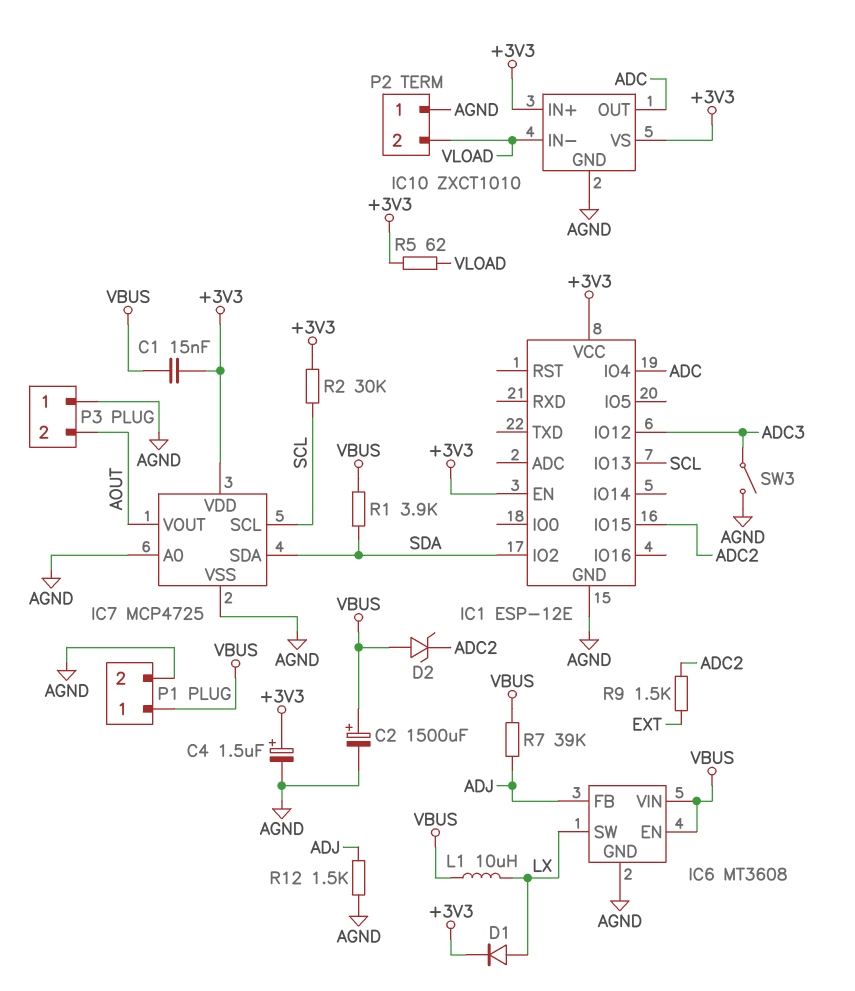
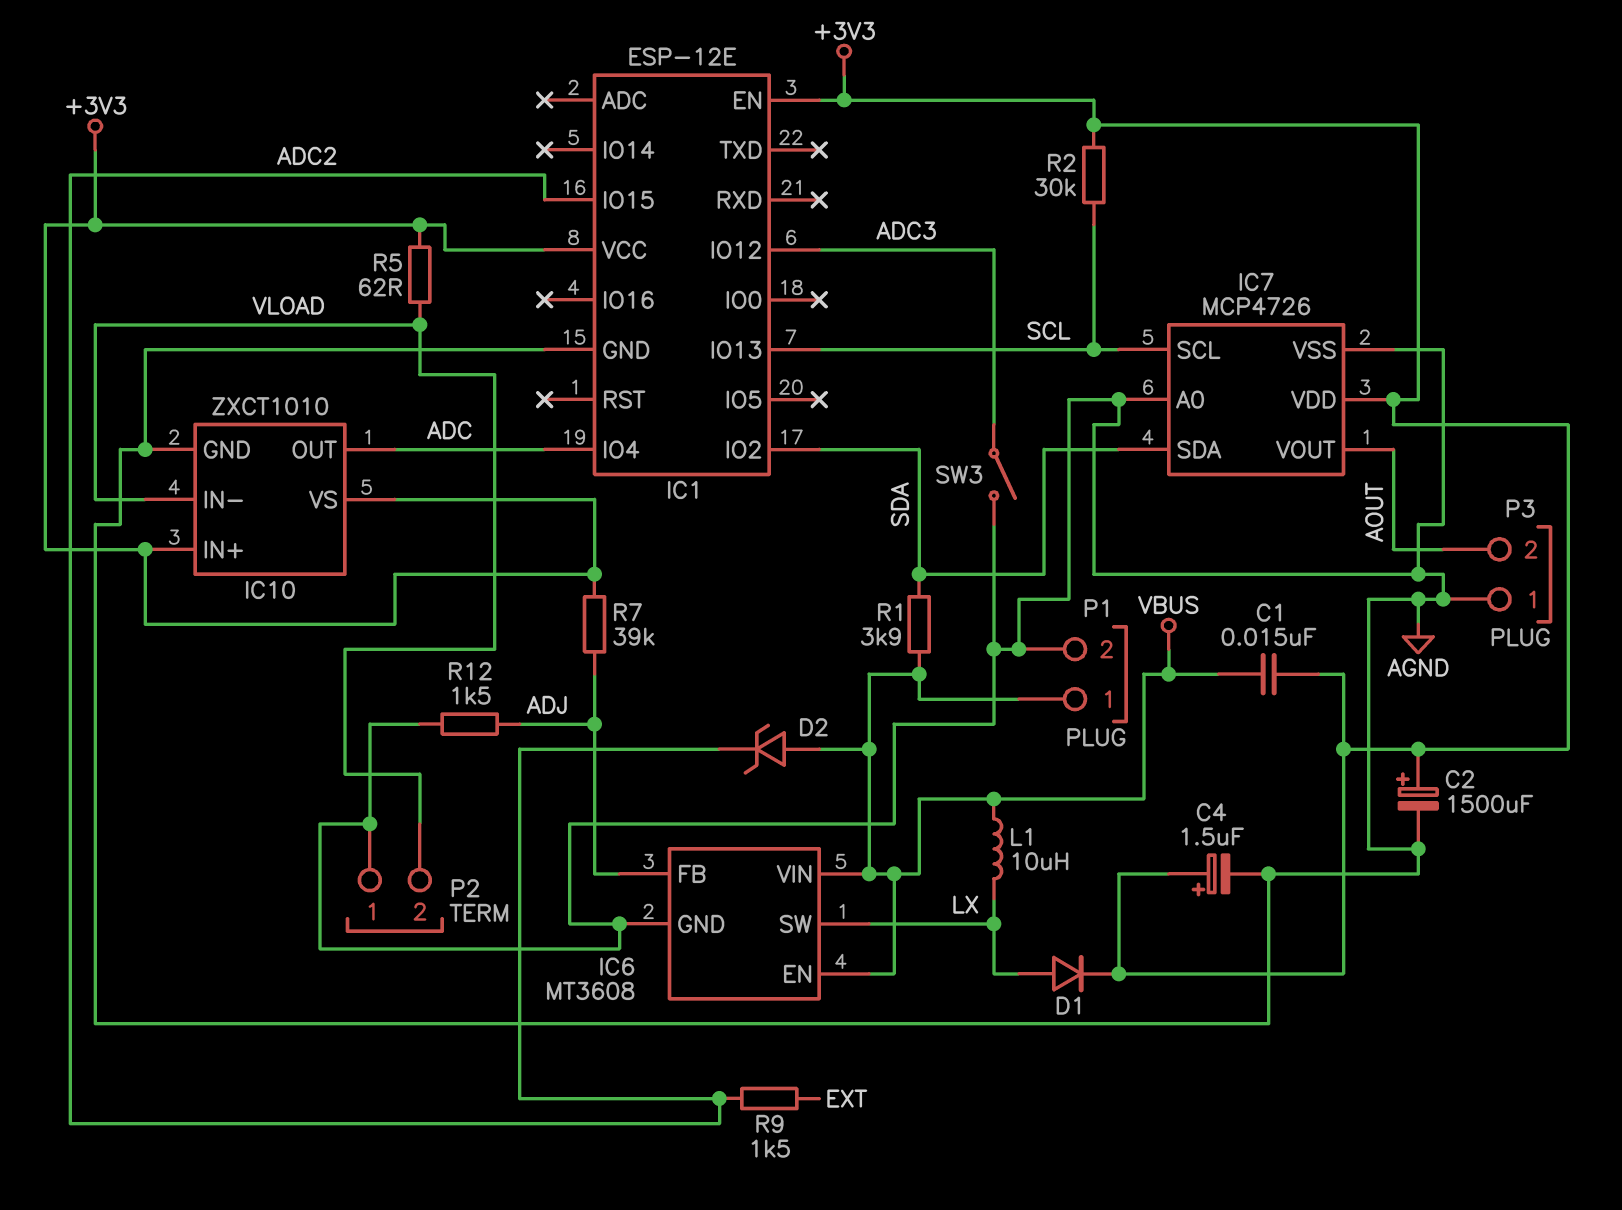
C2: 1500uF (plus VBUS, minus AGND) -> 1500uF (plus +3V3, minus AGND)
IC7: MCP4725 -> MCP4726
R7: 39k (ADJ, VBUS) -> 39k (+3V3, ADJ)

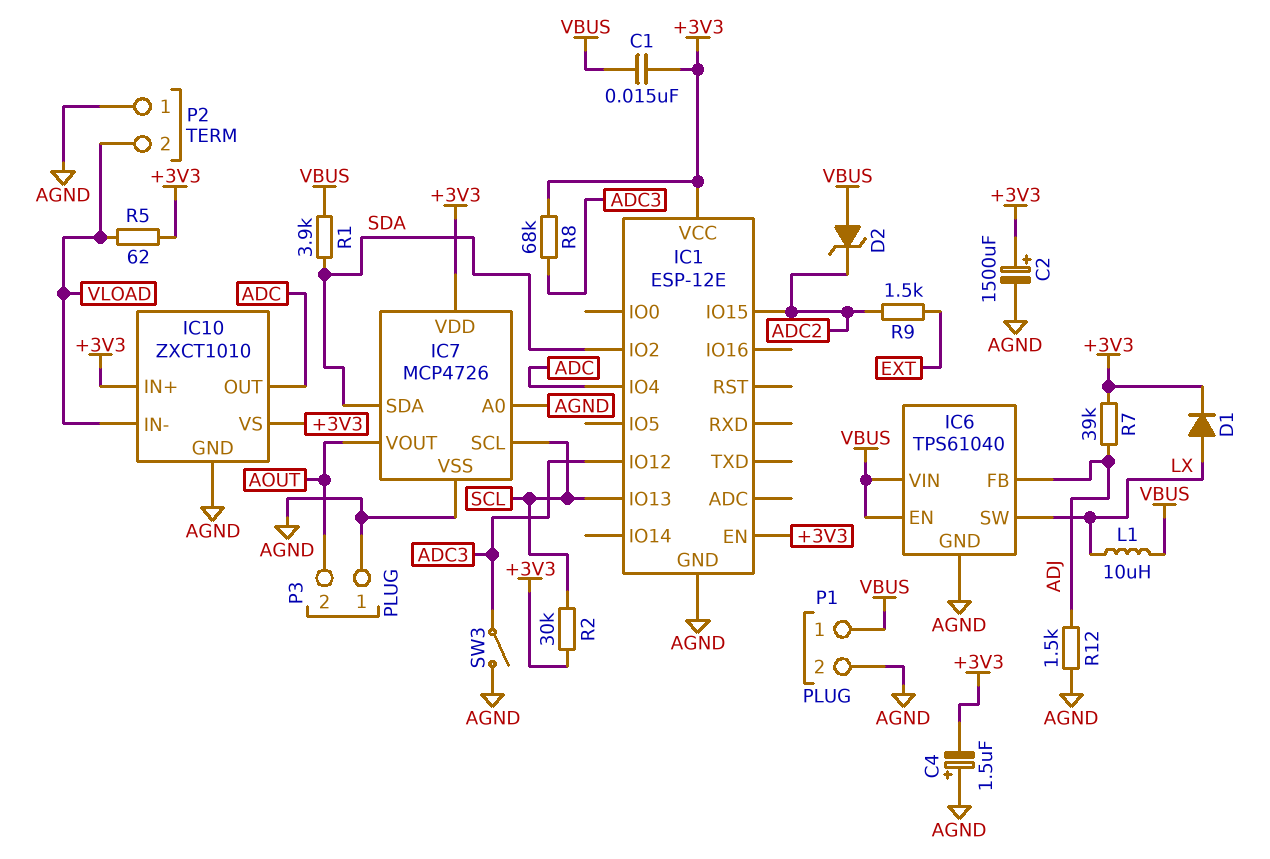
C4: 1.5uF (plus +3V3, minus AGND) -> 1.5uF (plus AGND, minus +3V3)
IC6: MT3608 -> TPS61040
R8: none -> 68k (+3V3, ADC3)

